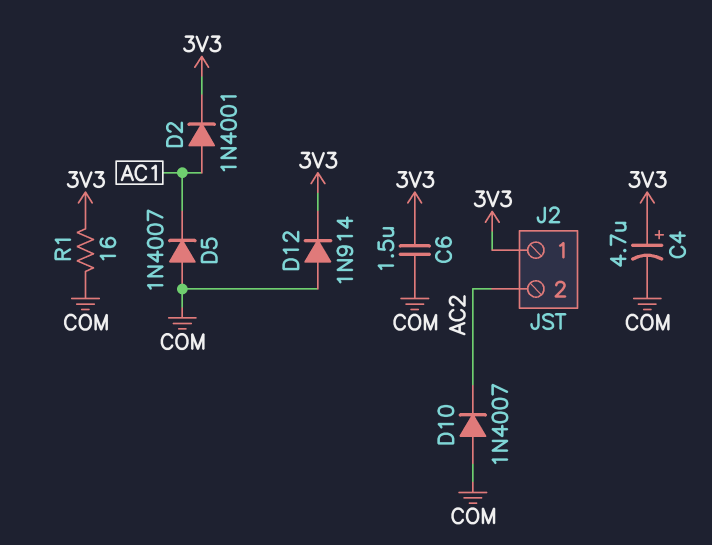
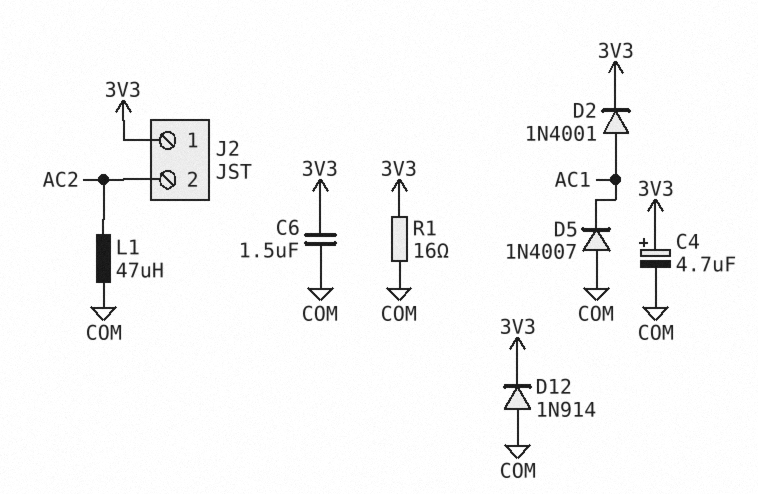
D10: diode 1N4007 (A COM, K AC2) -> none
L1: none -> 47uH (AC2, COM)

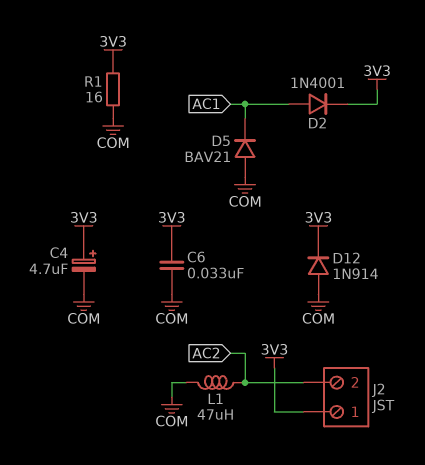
C6: 1.5uF (3V3, COM) -> 33nF (3V3, COM)
D5: diode 1N4007 (A COM, K AC1) -> diode BAV21 (A COM, K AC1)

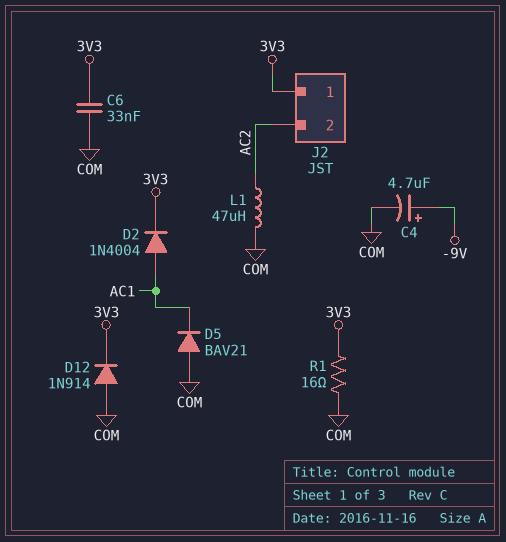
C4: 4.7uF (plus 3V3, minus COM) -> 4.7uF (plus -9V, minus COM)
D2: diode 1N4001 (A AC1, K 3V3) -> diode 1N4004 (A AC1, K 3V3)

